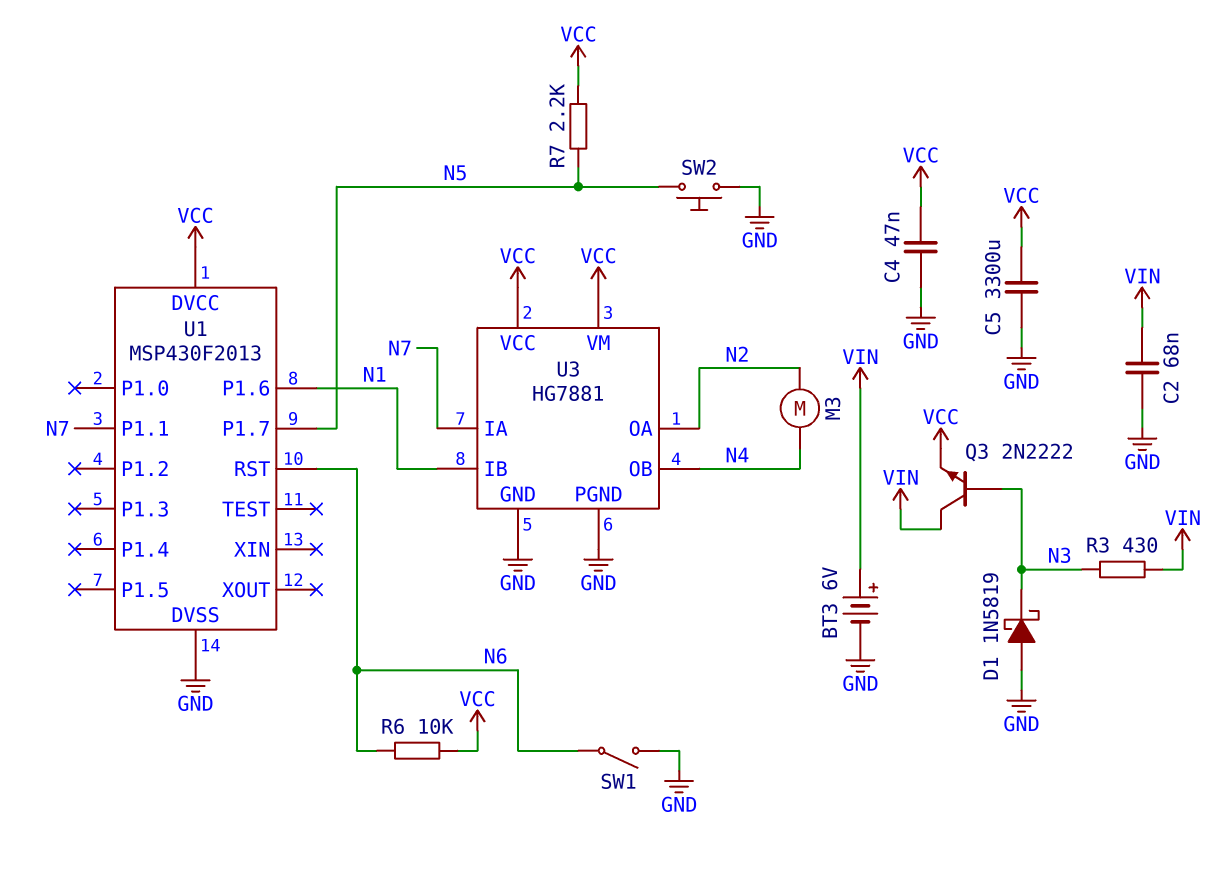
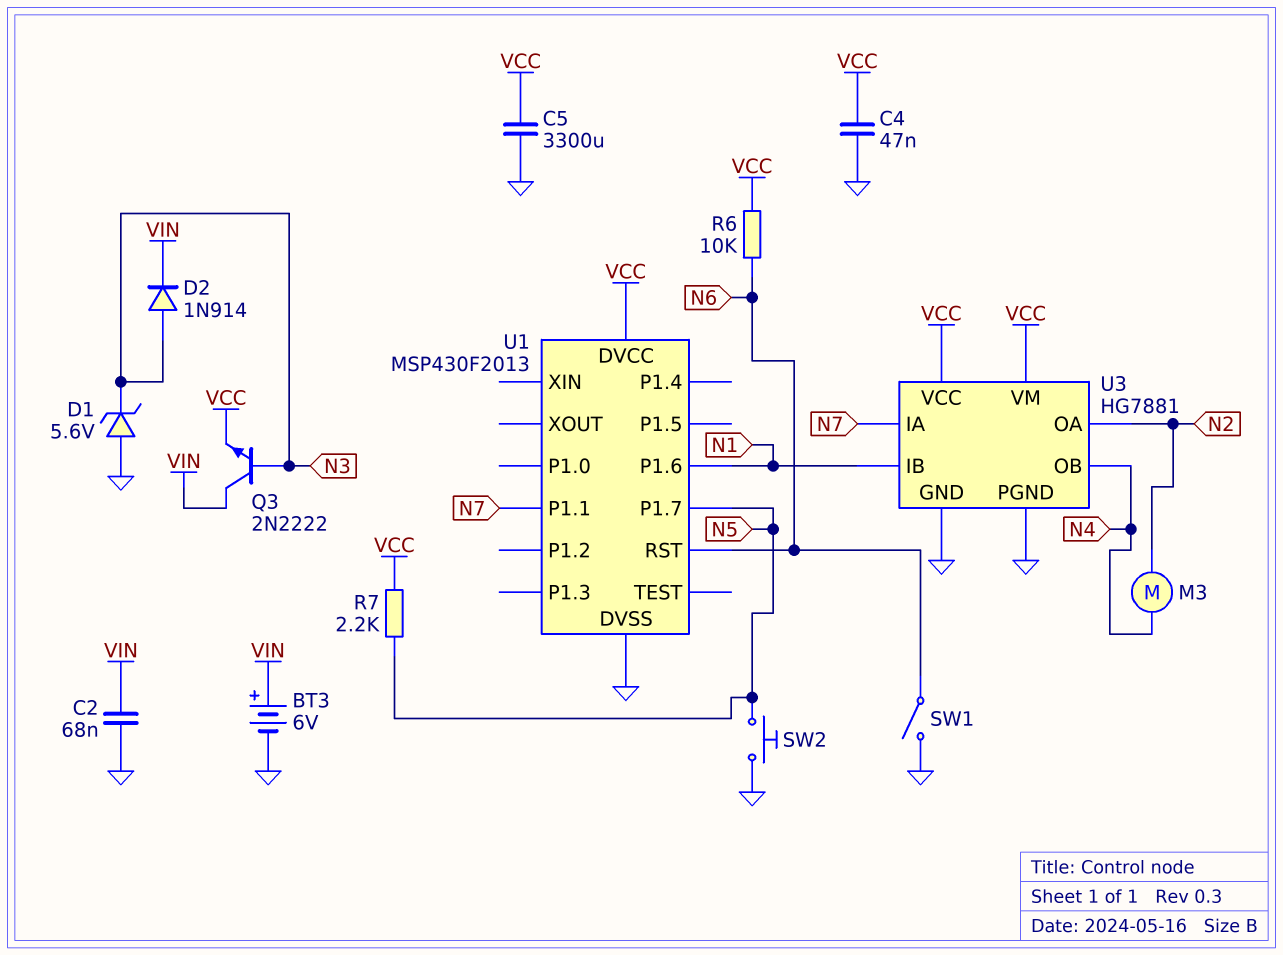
D1: schottky 1N5819 (A GND, K N3) -> zener 5.6V (A GND, K N3)
D2: none -> diode 1N914 (A N3, K VIN)
R3: 430 (N3, VIN) -> none

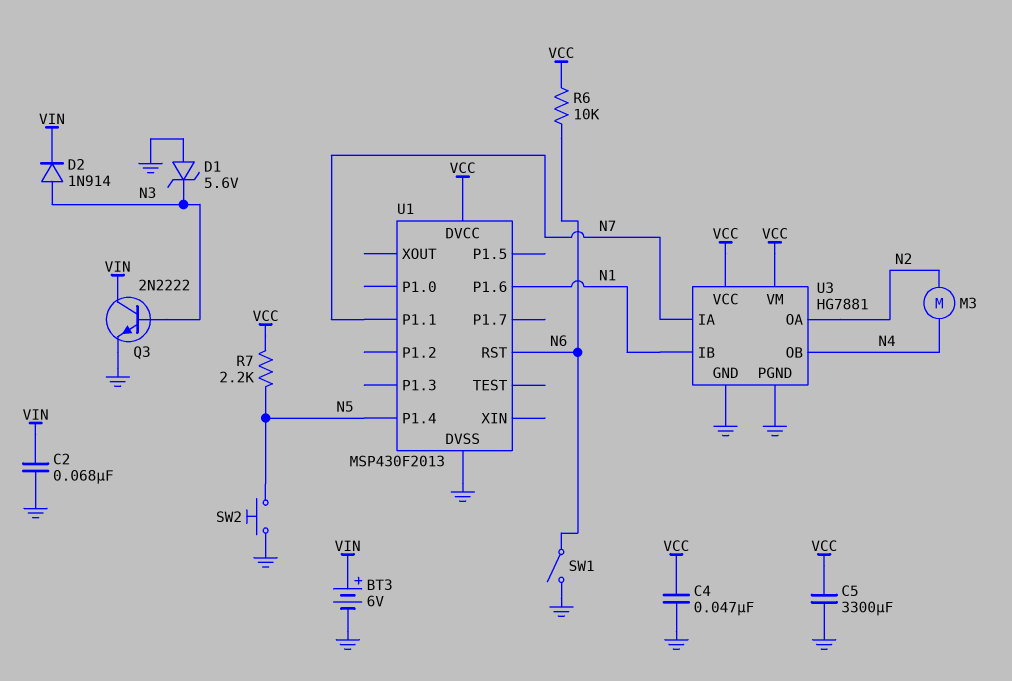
Q3: NPN 2N2222 (B N3, C VIN, E VCC) -> NPN 2N2222 (B N3, C VIN, E GND)
U1 pin P1.4: none -> N5
U1 pin P1.7: N5 -> none

